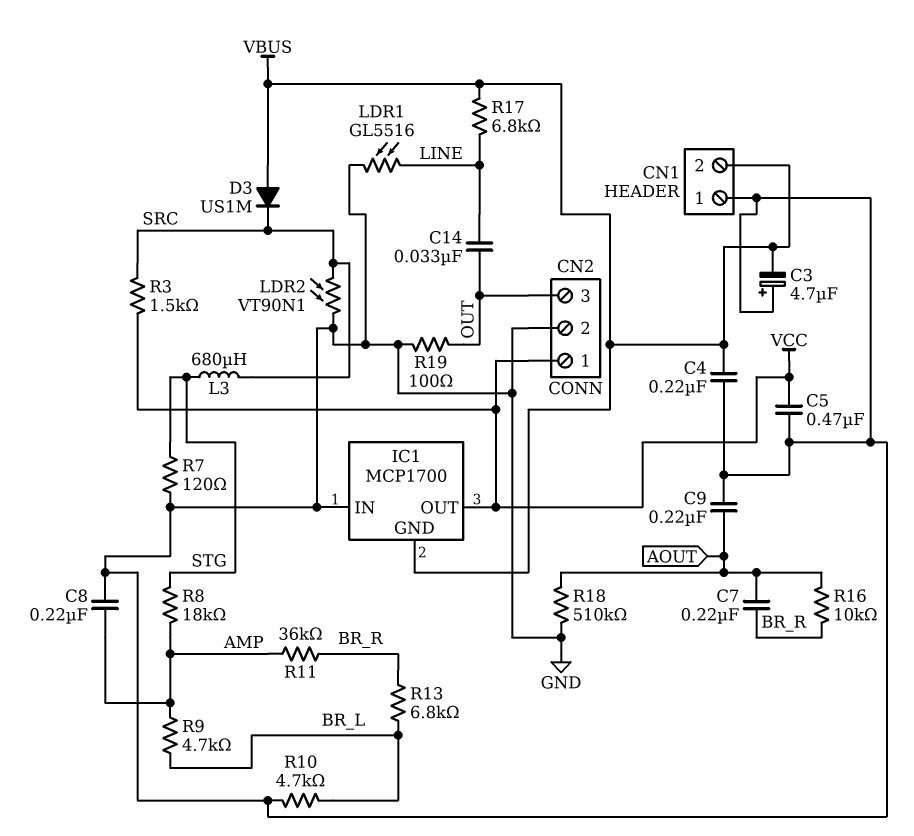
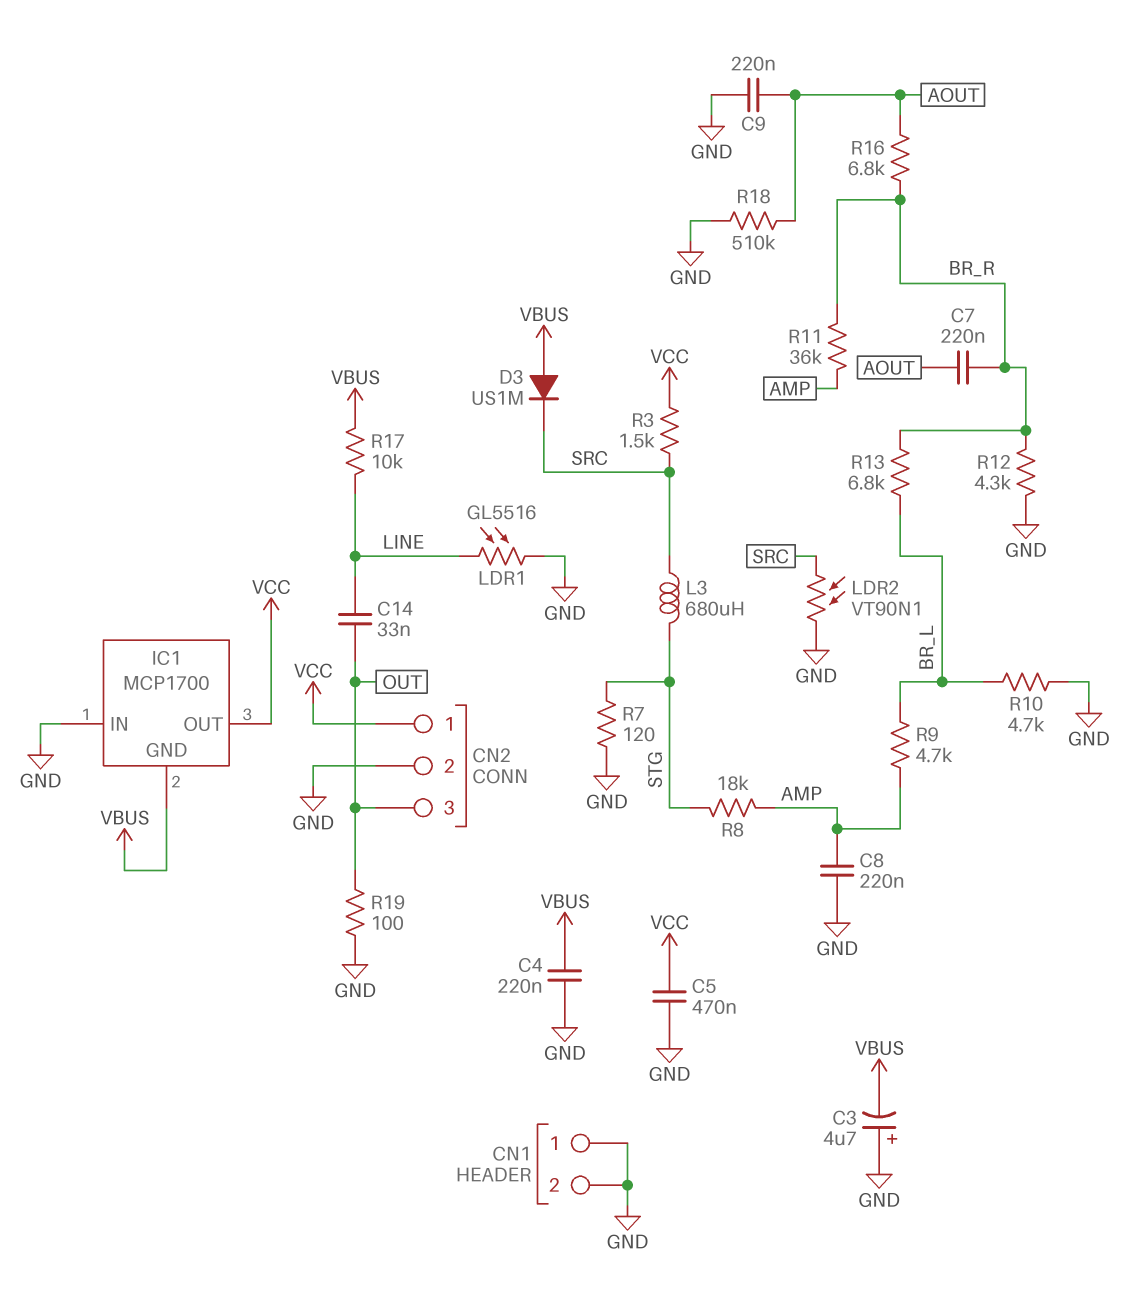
CN1 pin 2: VBUS -> GND
R12: none -> 4.3k (BR_R, GND)
R16: 10k (AOUT, BR_R) -> 6.8k (AOUT, BR_R)
R17: 6.8k (LINE, VBUS) -> 10k (LINE, VBUS)

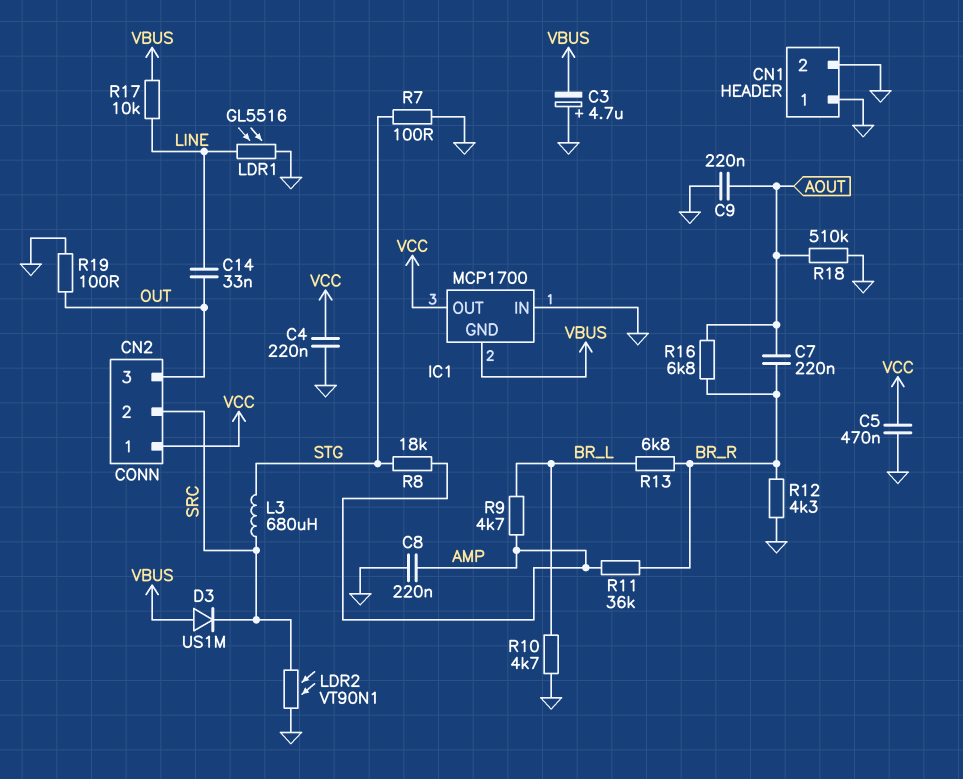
C4: 220nF (GND, VBUS) -> 220nF (GND, VCC)
CN2 pin 2: GND -> SRC
R3: 1.5k (SRC, VCC) -> none
R7: 120 (GND, STG) -> 100 (GND, STG)

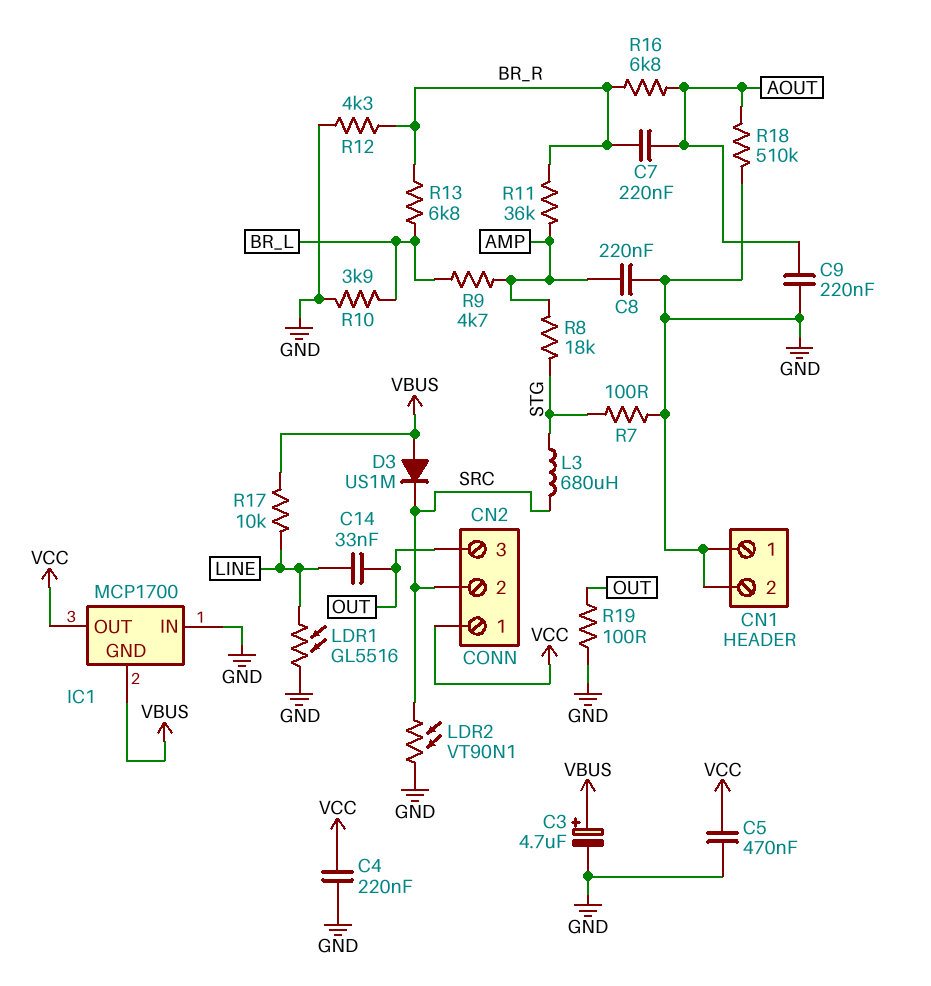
C3: 4.7uF (plus GND, minus VBUS) -> 4.7uF (plus VBUS, minus GND)
R10: 4.7k (BR_L, GND) -> 3.9k (BR_L, GND)

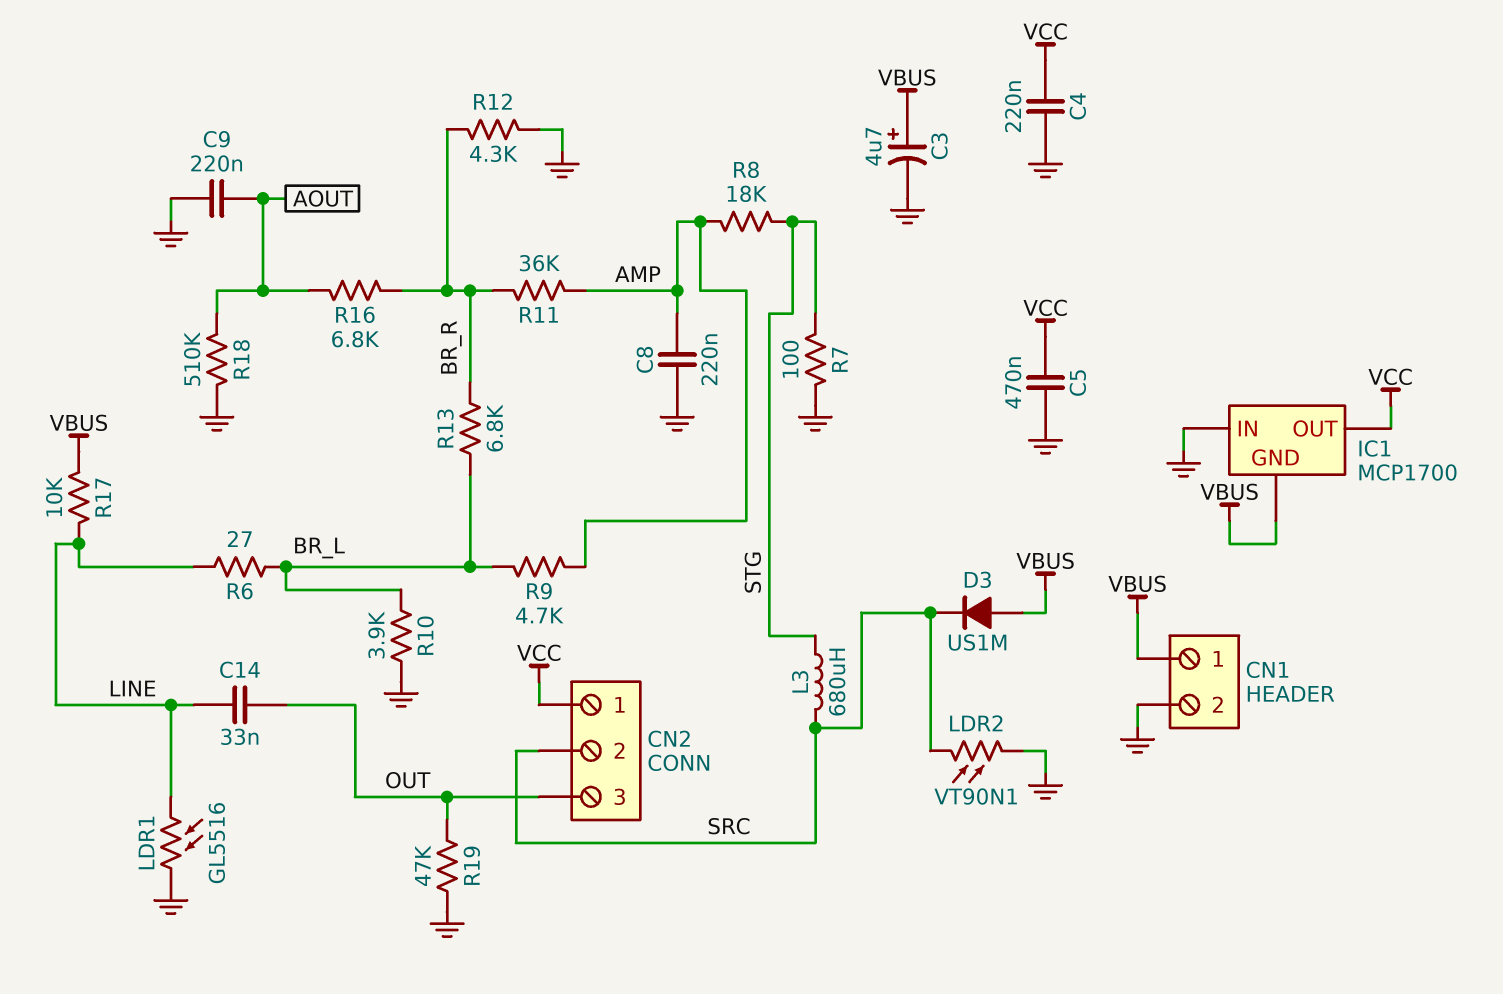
C7: 220nF (AOUT, BR_R) -> none
CN1 pin 1: GND -> VBUS
R6: none -> 27 (BR_L, LINE)
R19: 100 (GND, OUT) -> 47k (GND, OUT)

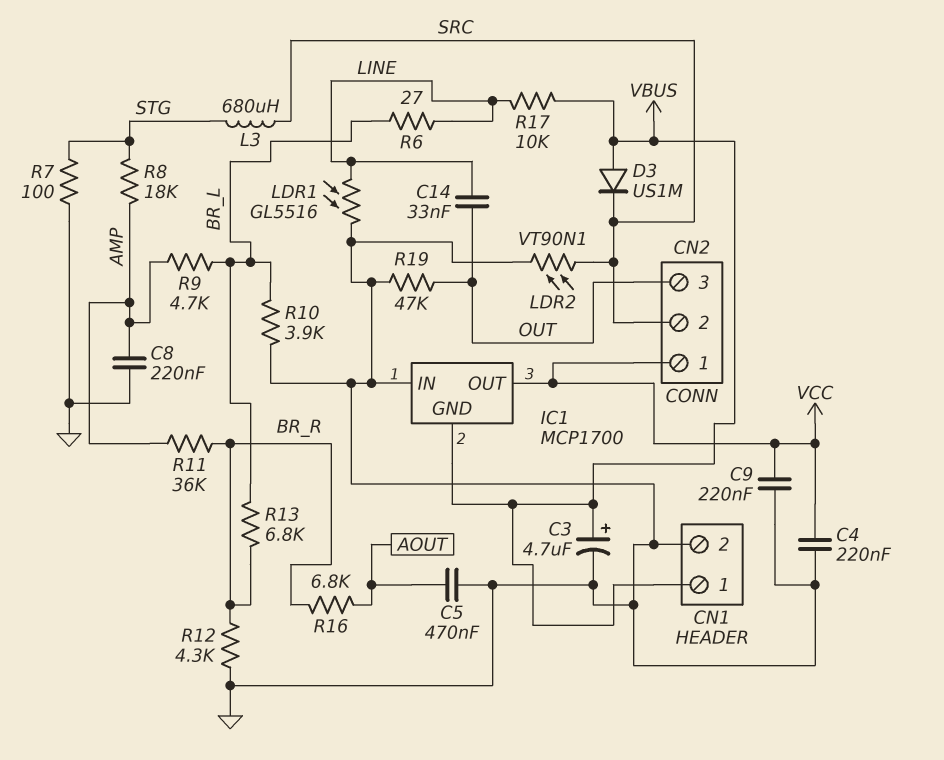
C5: 470nF (GND, VCC) -> 470nF (AOUT, GND)
C9: 220nF (AOUT, GND) -> 220nF (GND, VCC)
R18: 510k (AOUT, GND) -> none

